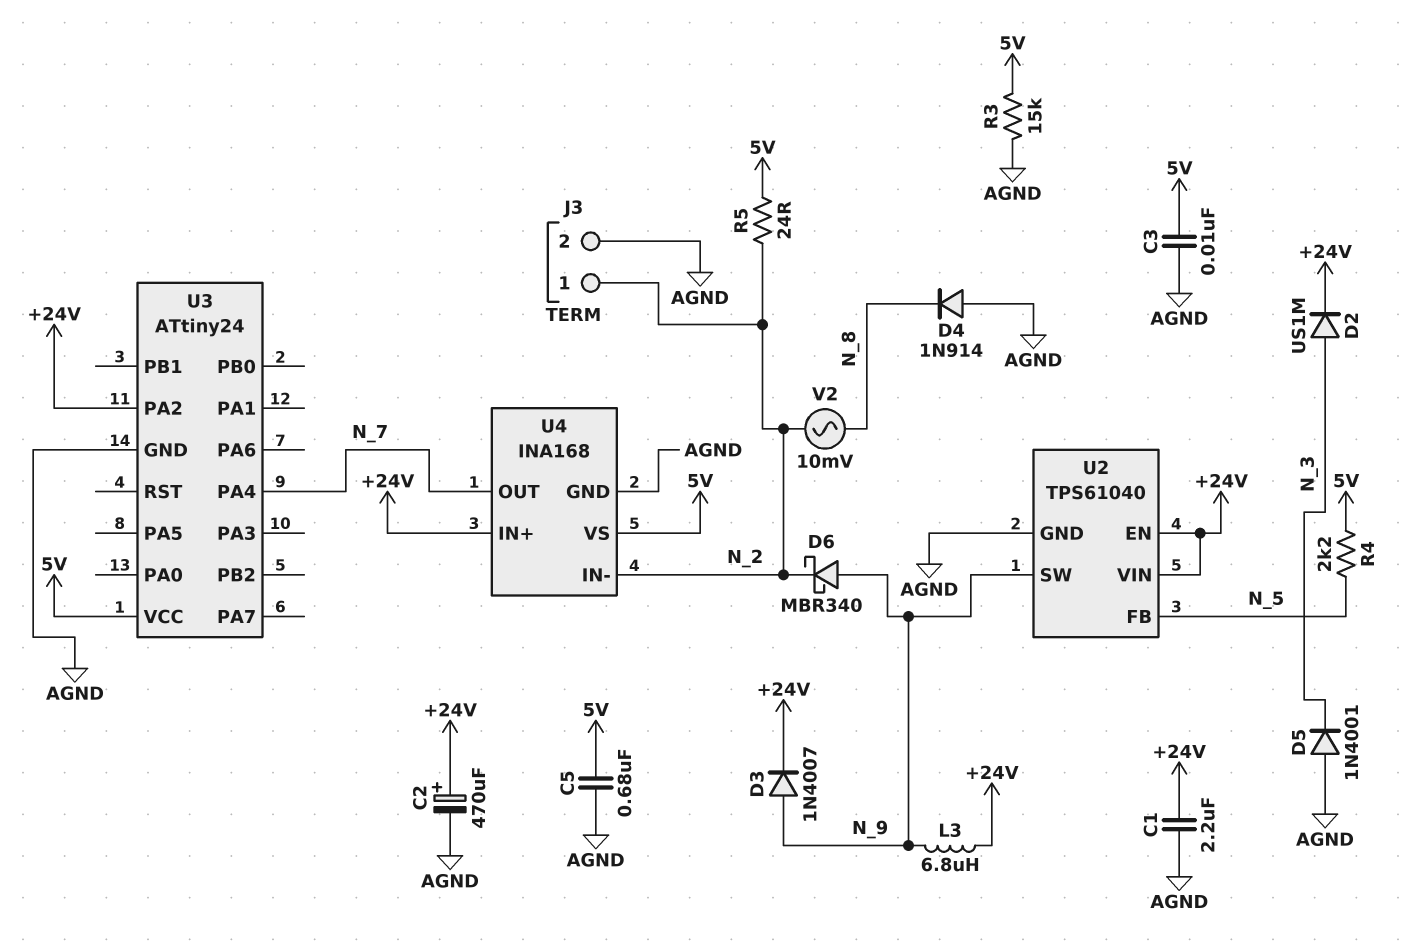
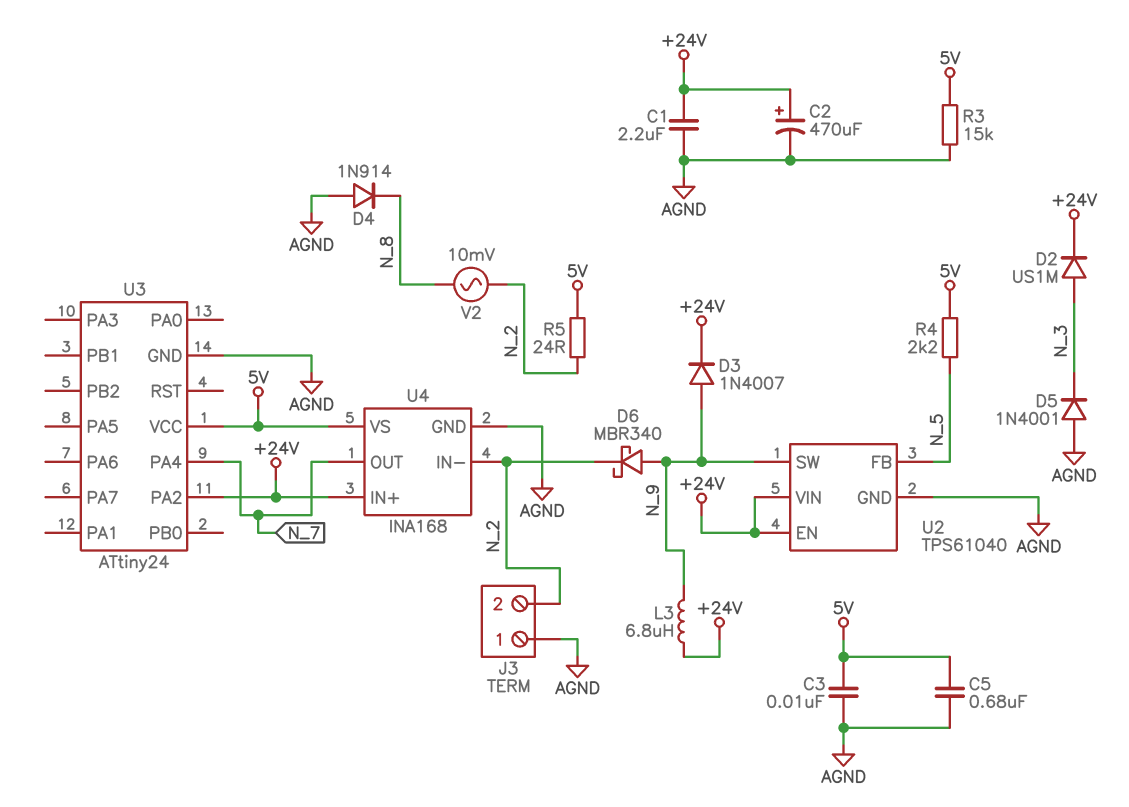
J3 pin 1: N_2 -> AGND
J3 pin 2: AGND -> N_2

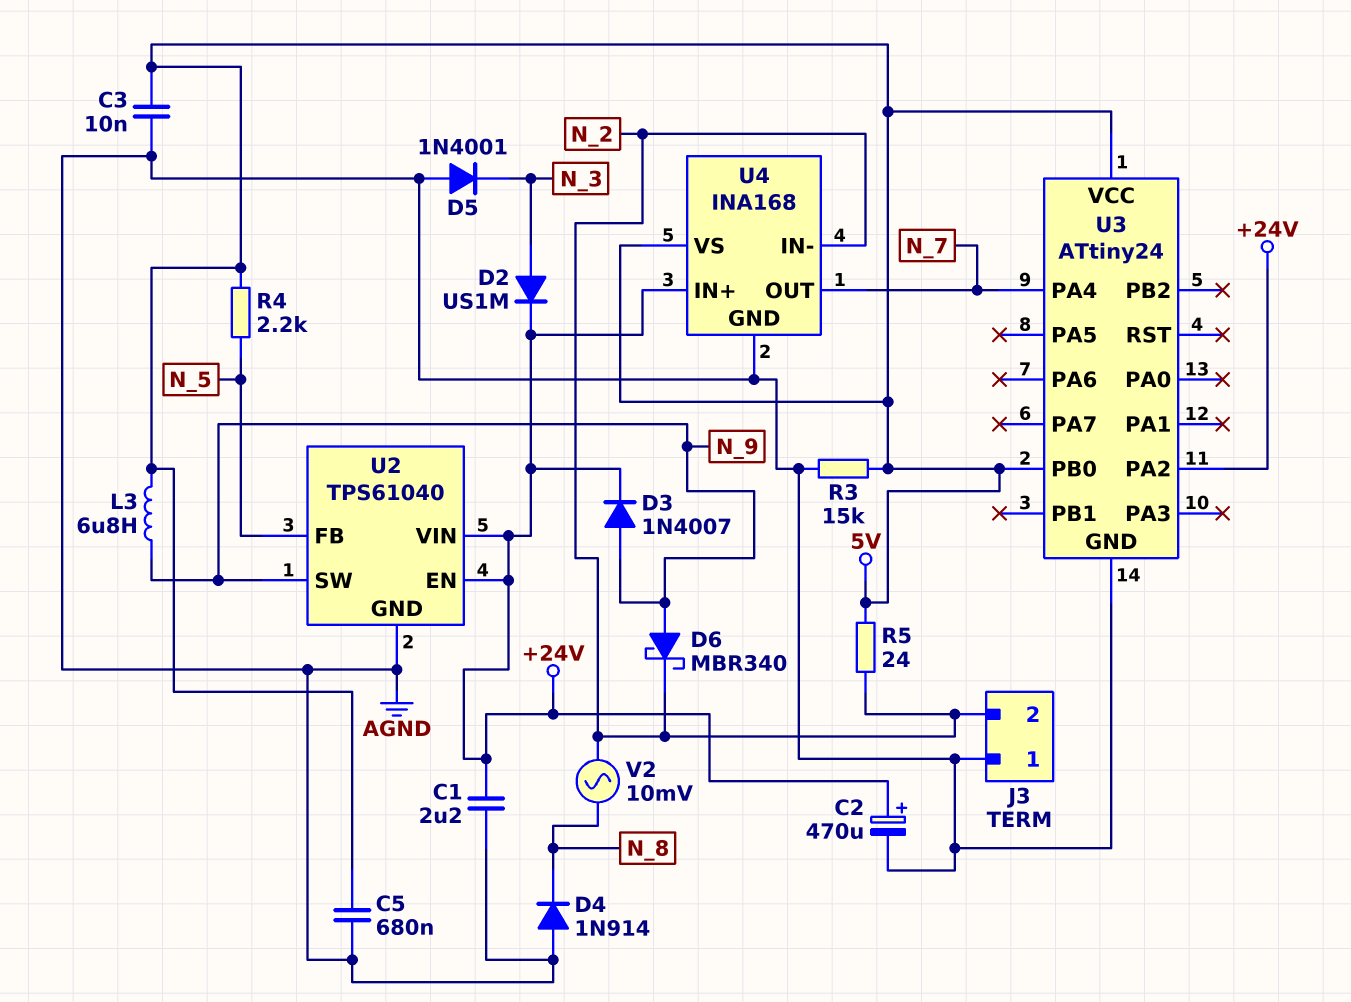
L3: 6.8uH (+24V, N_9) -> 6.8uH (5V, N_9)
U3 pin PB0: none -> 5V

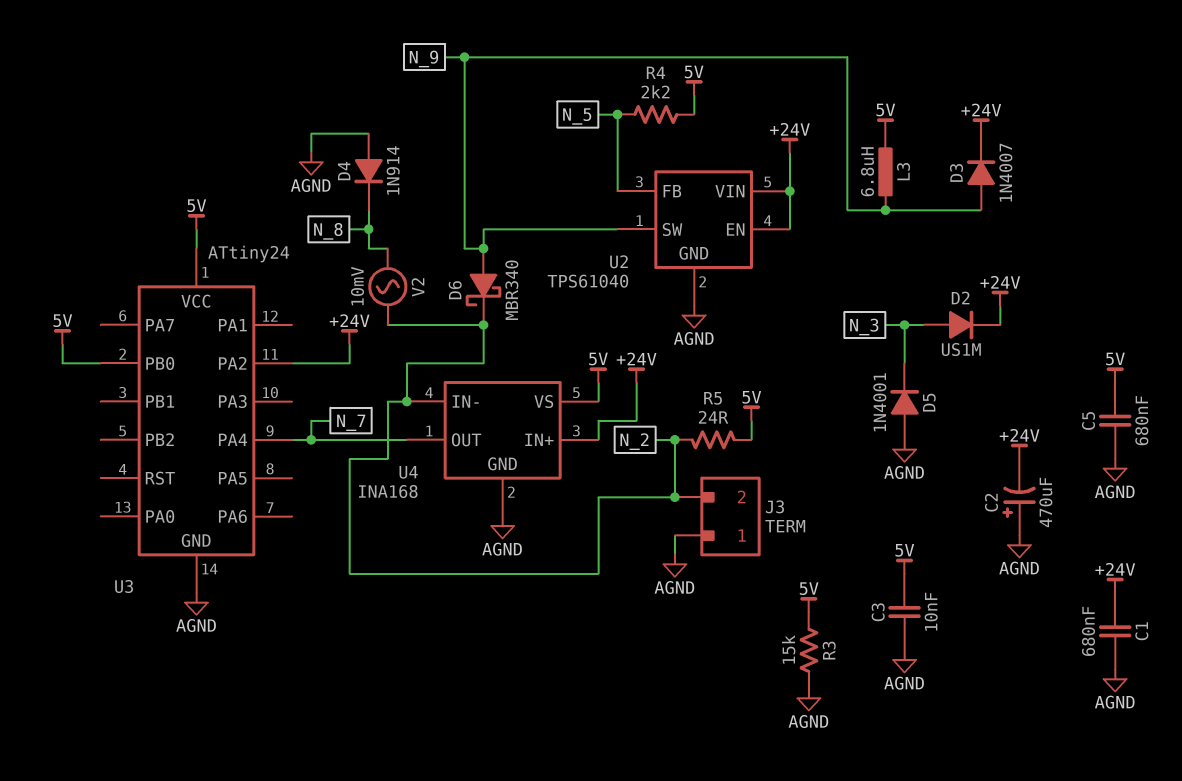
C1: 2.2uF (+24V, AGND) -> 680nF (+24V, AGND)
C2: 470uF (plus +24V, minus AGND) -> 470uF (plus AGND, minus +24V)

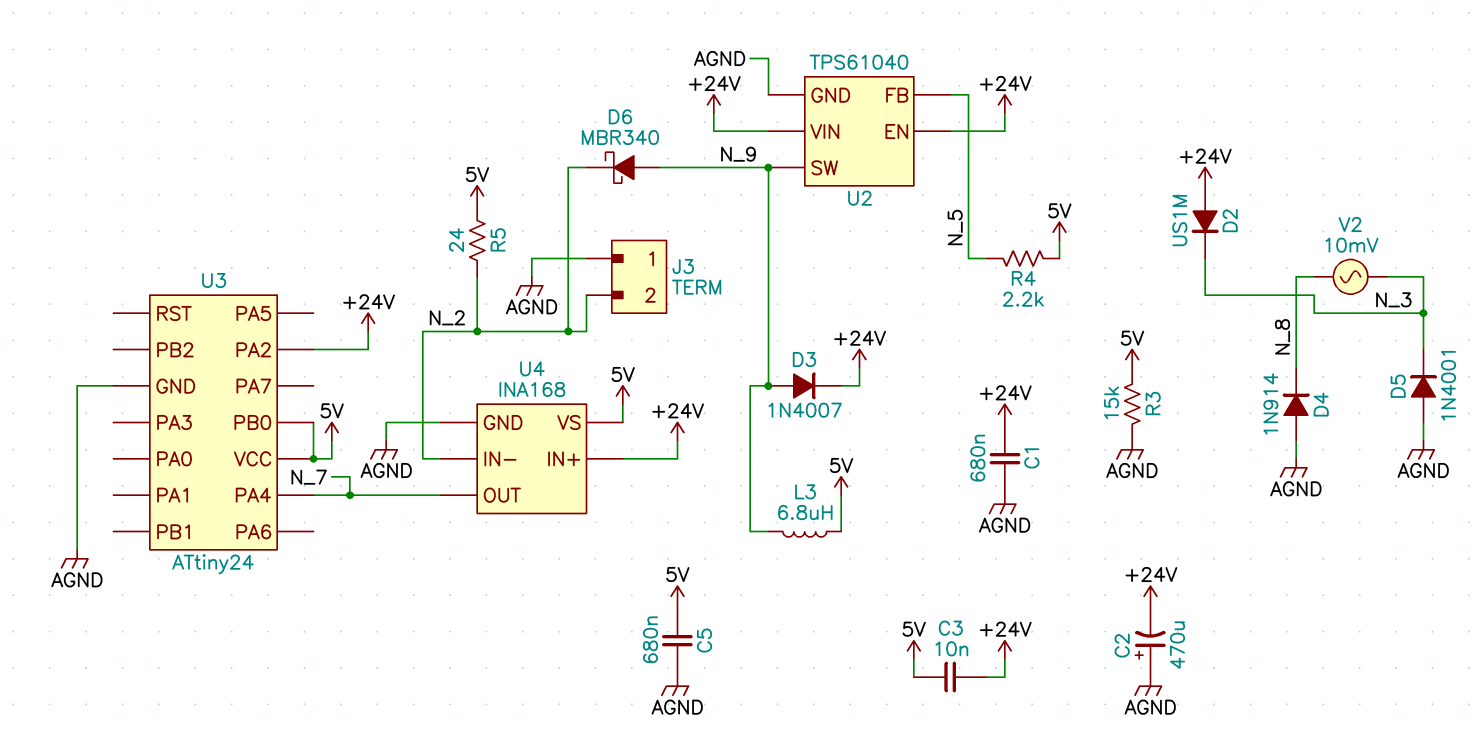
C3: 10nF (5V, AGND) -> 10nF (+24V, 5V)
D2: diode US1M (A N_3, K +24V) -> diode US1M (A +24V, K N_3)
V2: AC 10mV (N_2, N_8) -> AC 10mV (N_3, N_8)

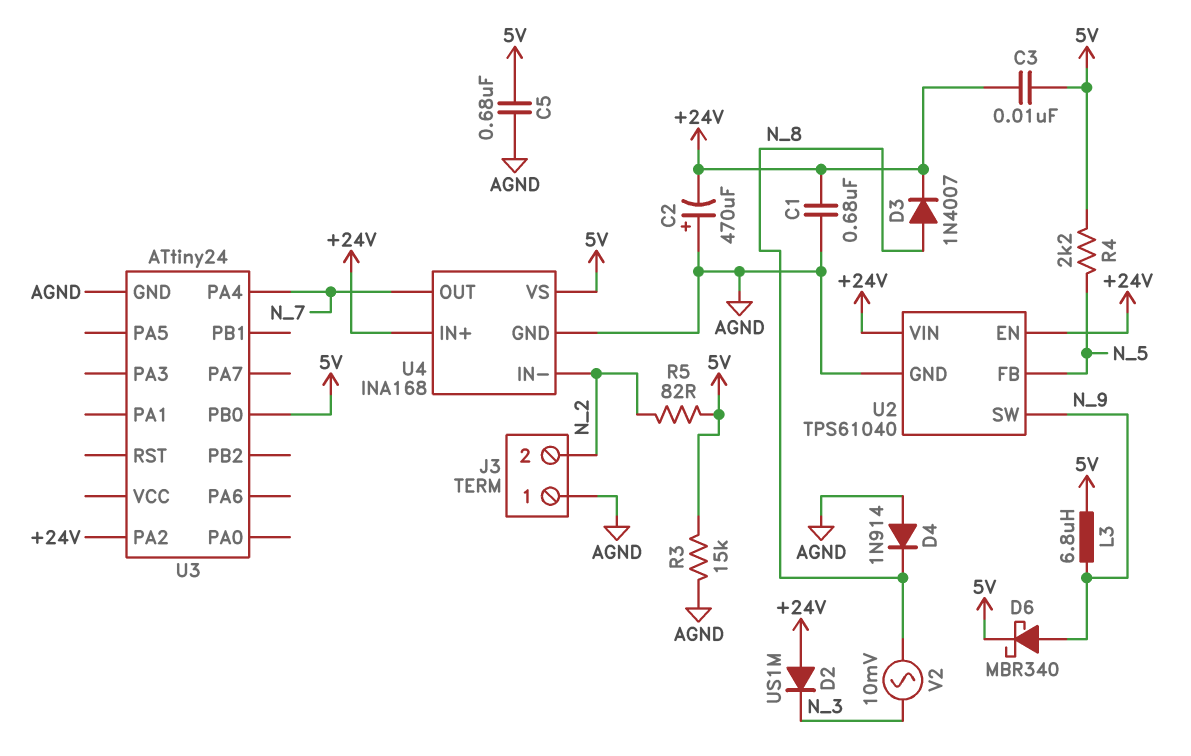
D3: diode 1N4007 (A N_9, K +24V) -> diode 1N4007 (A N_8, K +24V)
D5: diode 1N4001 (A AGND, K N_3) -> none
D6: schottky MBR340 (A N_9, K N_2) -> schottky MBR340 (A N_9, K 5V)
R5: 24 (5V, N_2) -> 82 (5V, N_2)
U3 pin VCC: 5V -> none

